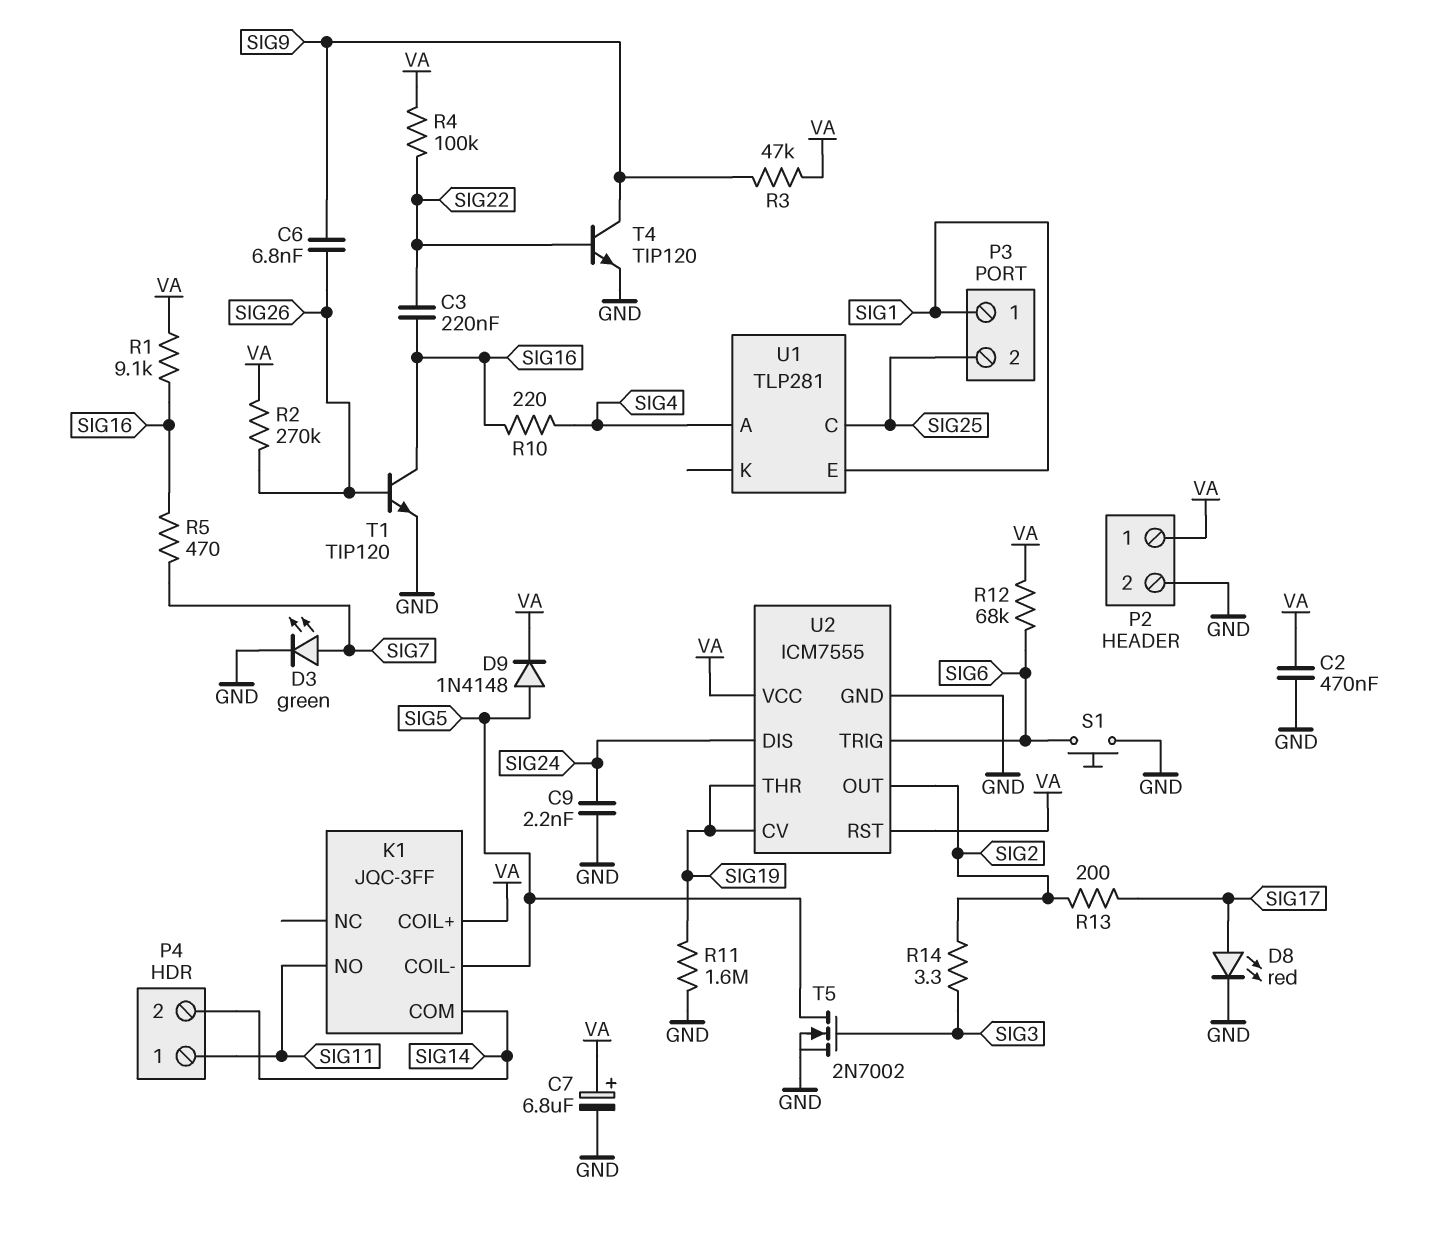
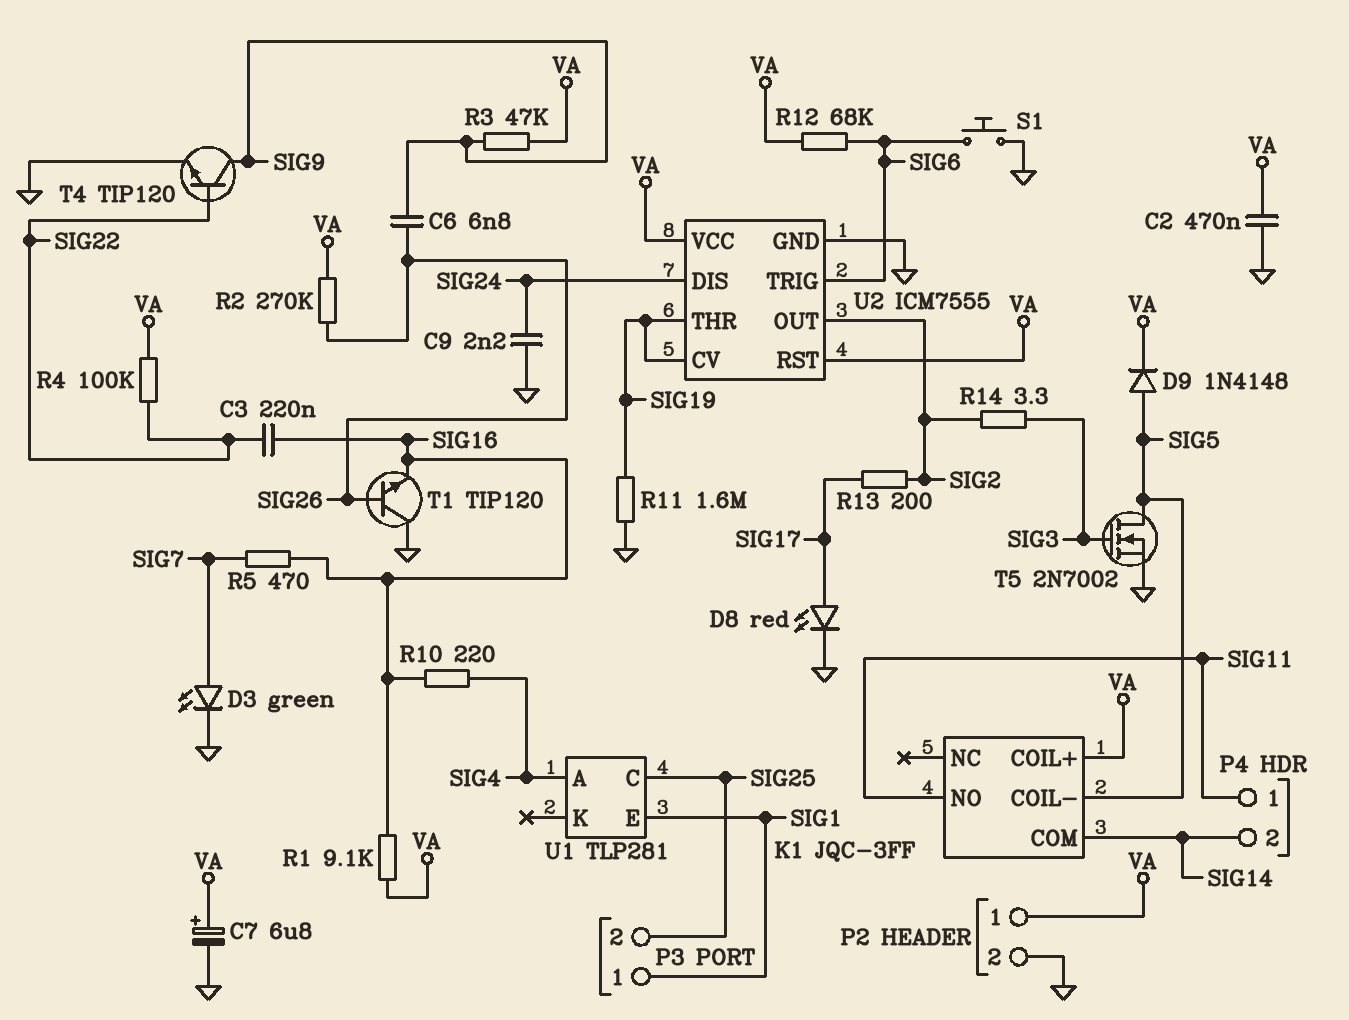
T1: NPN TIP120 (B SIG26, C SIG16, E GND) -> NPN TIP120 (B SIG26, C GND, E SIG16)

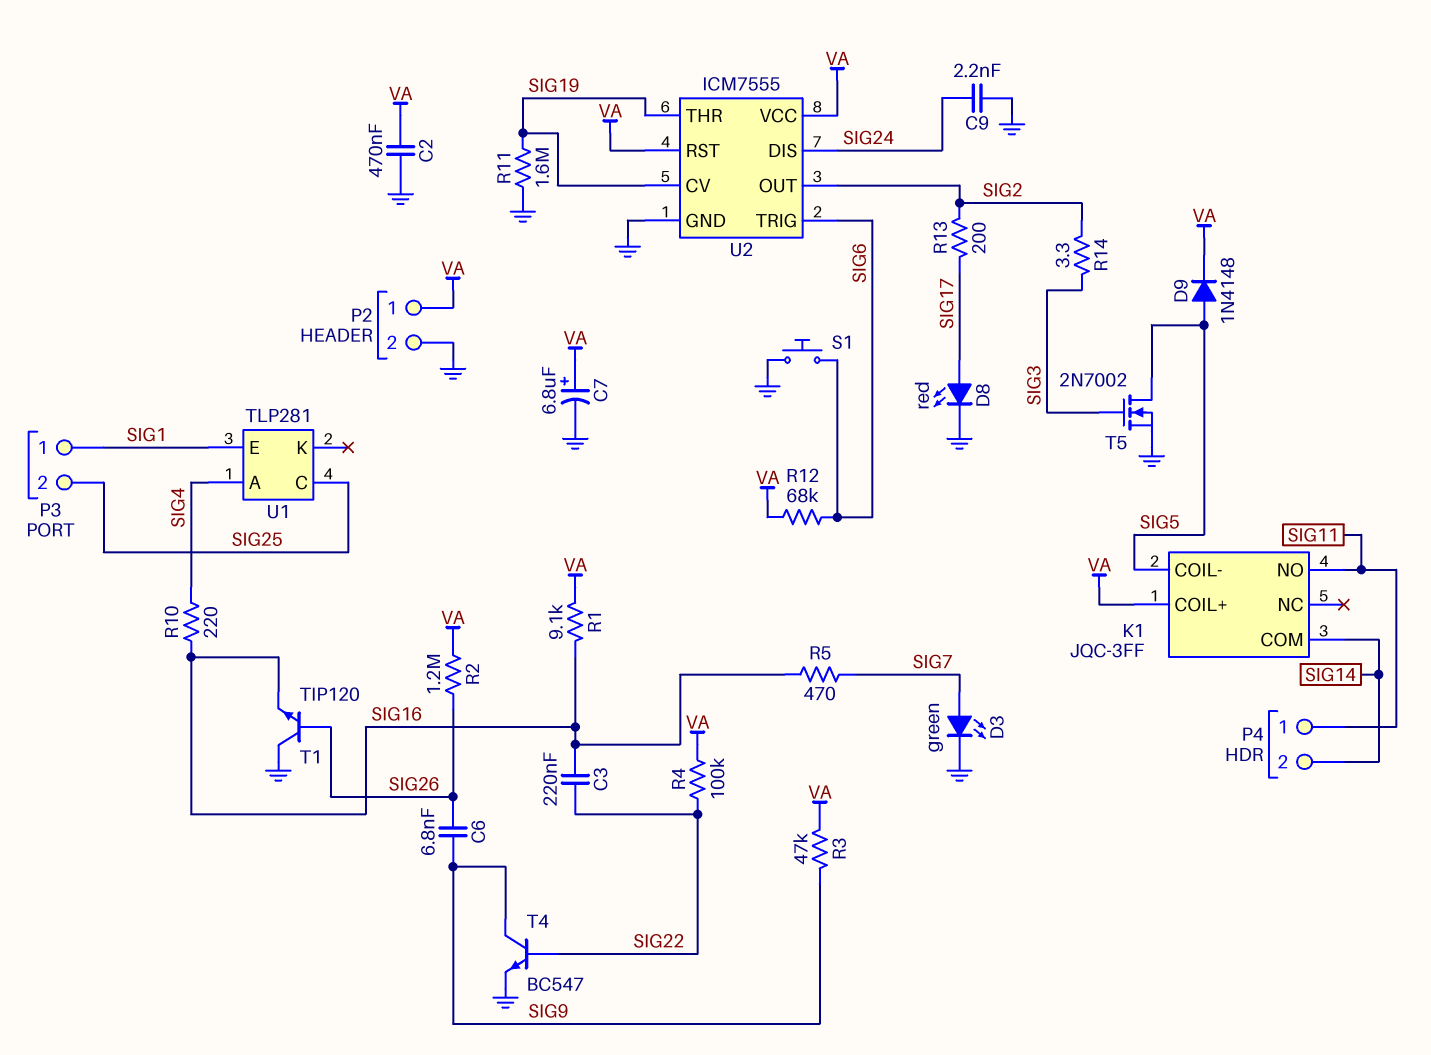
R2: 270k (SIG26, VA) -> 1.2M (SIG26, VA)
T4: NPN TIP120 (B SIG22, C SIG9, E GND) -> NPN BC547 (B SIG22, C SIG9, E GND)

